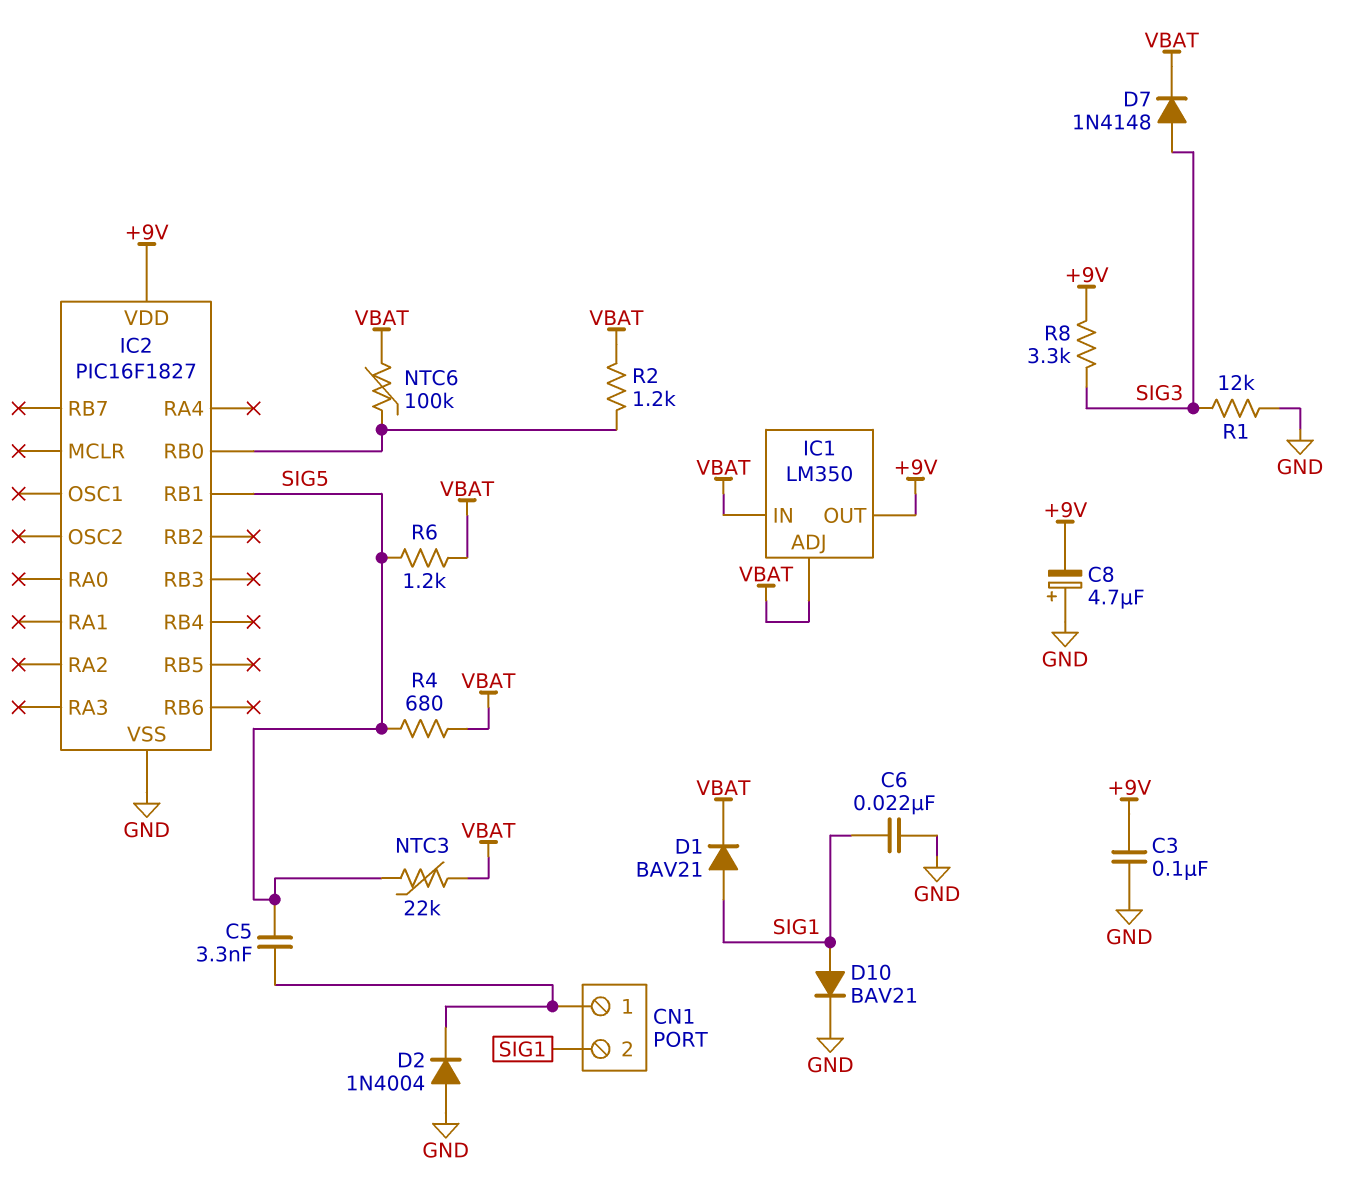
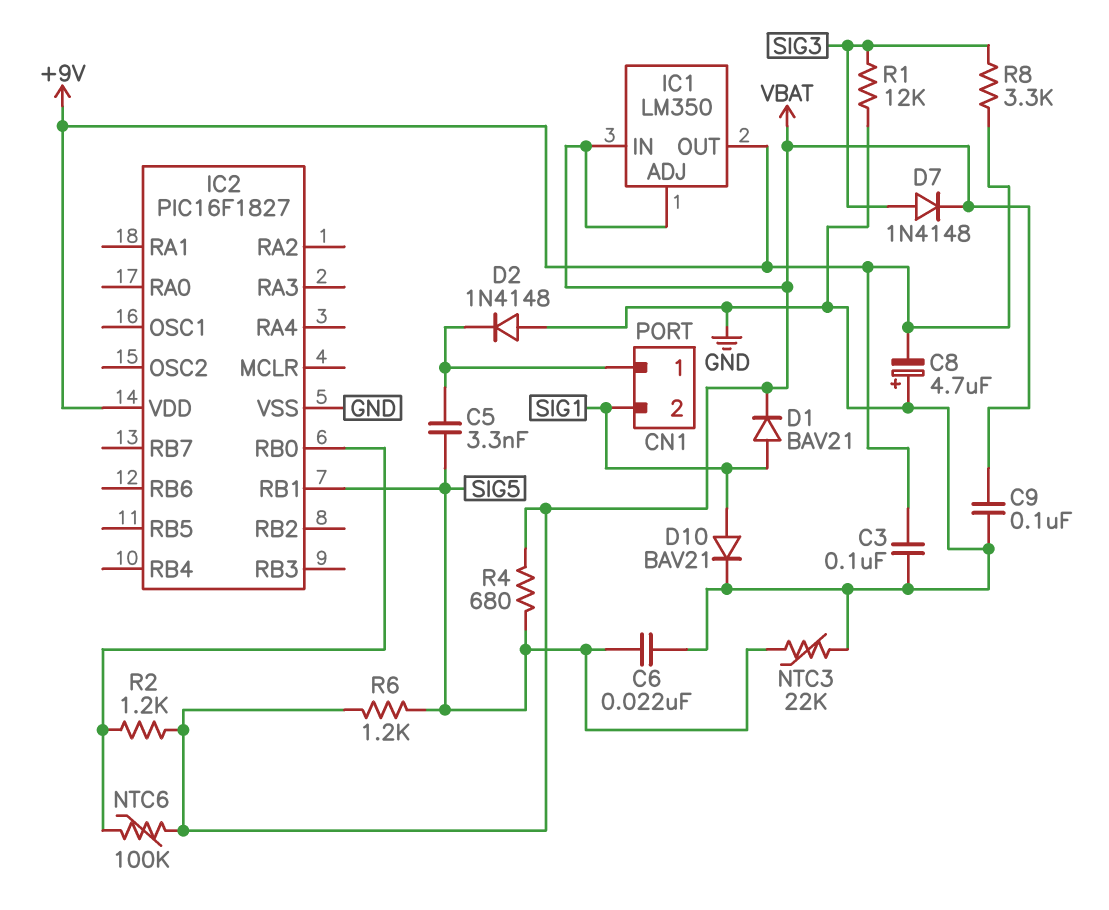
C6: 22nF (GND, SIG1) -> 22nF (GND, SIG5)
C9: none -> 100nF (GND, VBAT)
D2: diode 1N4004 (A GND, K CN1/1) -> diode 1N4148 (A GND, K CN1/1)
NTC3: 22k (SIG5, VBAT) -> 22k (GND, SIG5)

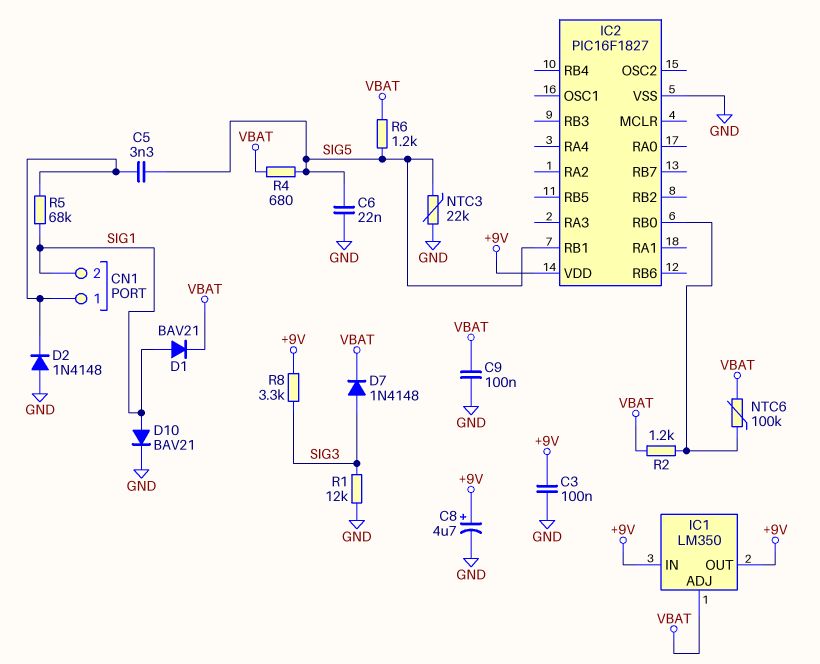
C8: 4.7uF (plus GND, minus +9V) -> 4.7uF (plus +9V, minus GND)
IC1 pin IN: VBAT -> +9V
R5: none -> 68k (CN1/1, SIG1)

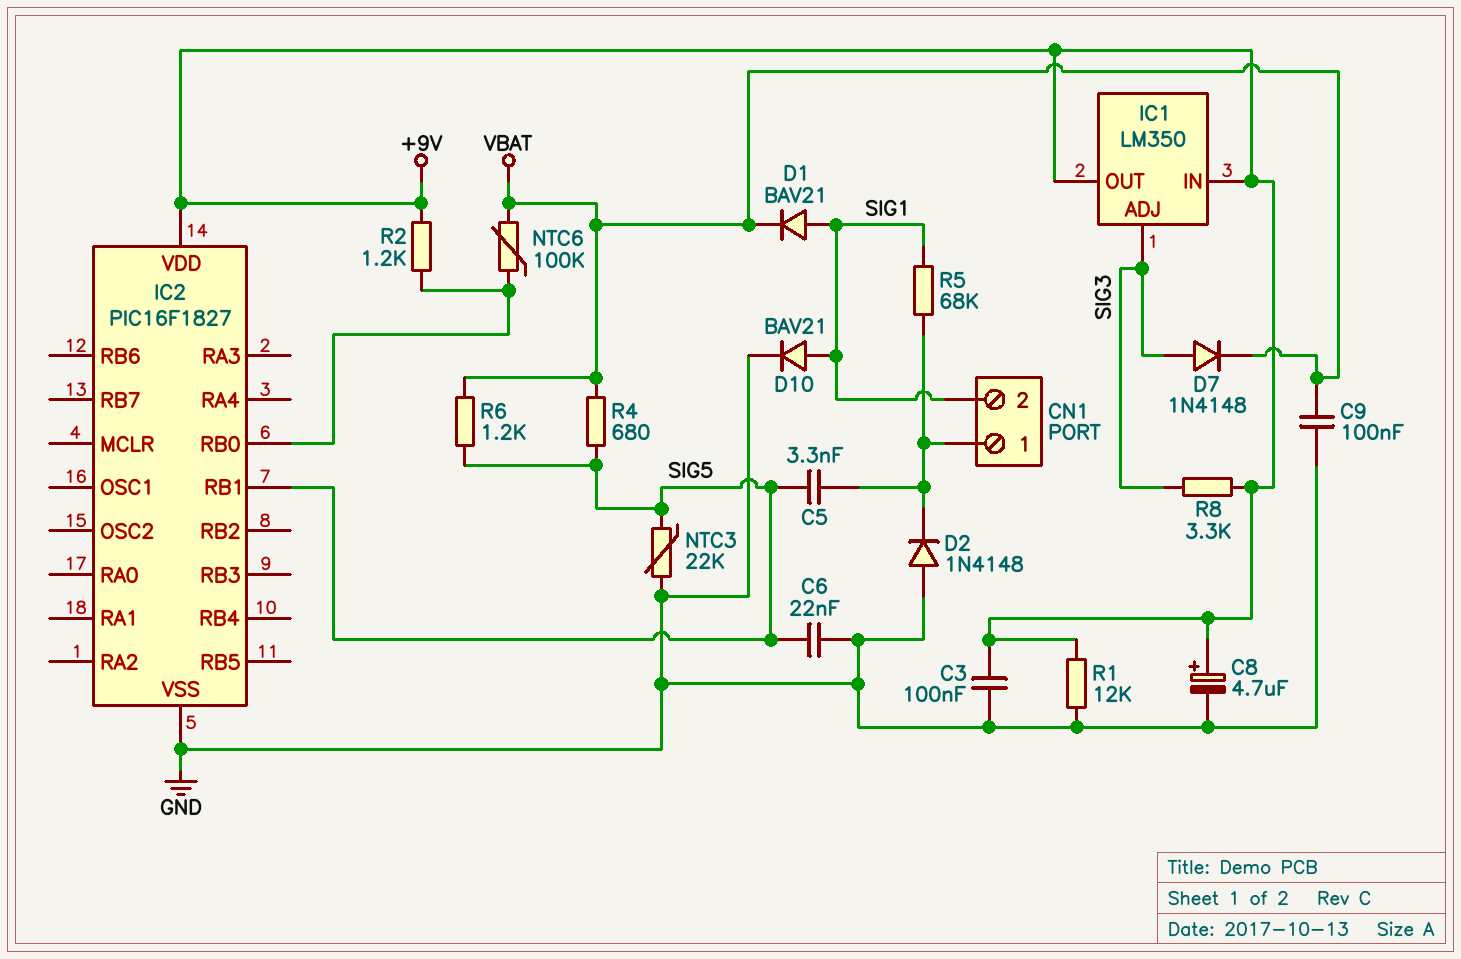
IC1 pin ADJ: VBAT -> SIG3
R1: 12k (GND, SIG3) -> 12k (+9V, GND)
R2: 1.2k (IC2/RB0, VBAT) -> 1.2k (+9V, IC2/RB0)

